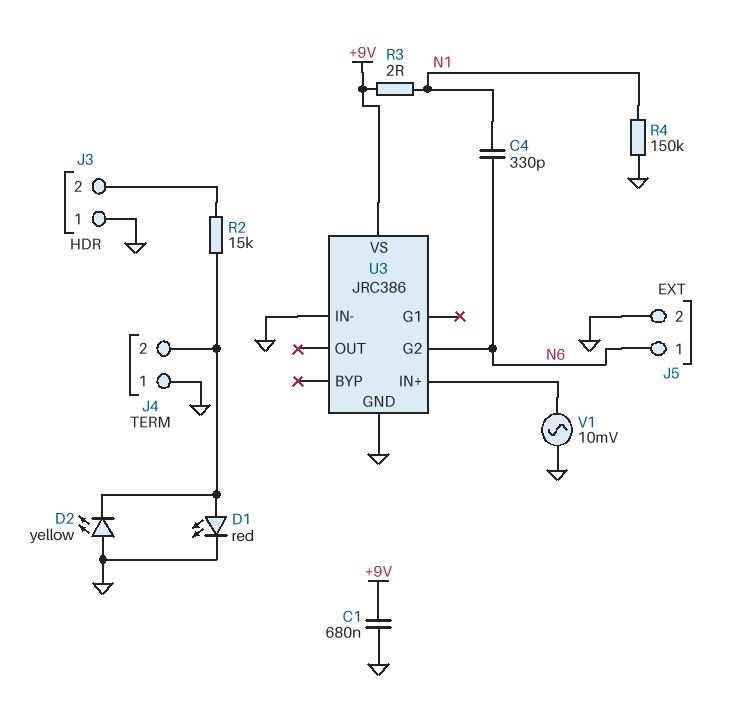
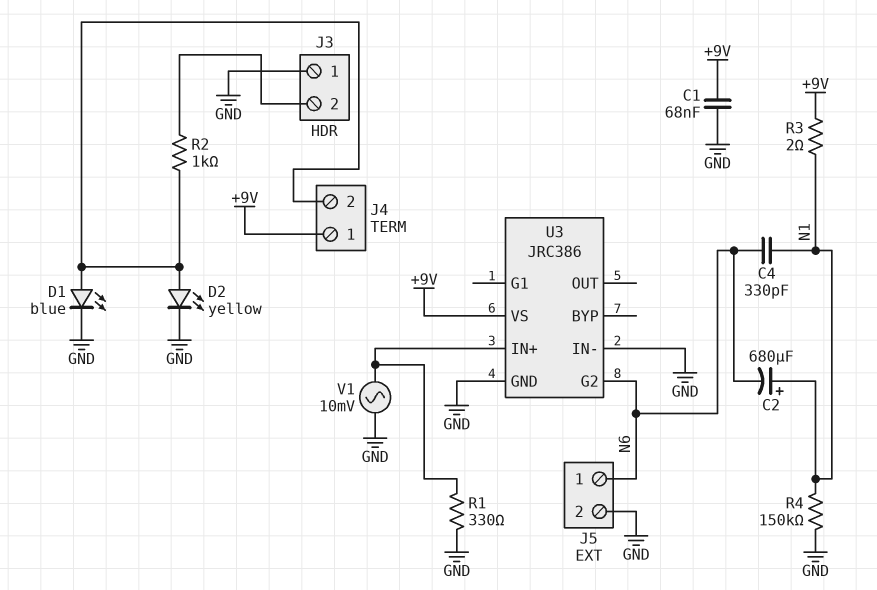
C1: 680nF (+9V, GND) -> 68nF (+9V, GND)
C2: none -> 680uF (plus N1, minus N6)
D1: LED red (A J4/2, K GND) -> LED blue (A J4/2, K GND)
D2: LED yellow (A GND, K J4/2) -> LED yellow (A J4/2, K GND)
J4 pin 1: GND -> +9V
R1: none -> 330 (GND, U3/IN+)
R2: 15k (J3/2, J4/2) -> 1k (J3/2, J4/2)

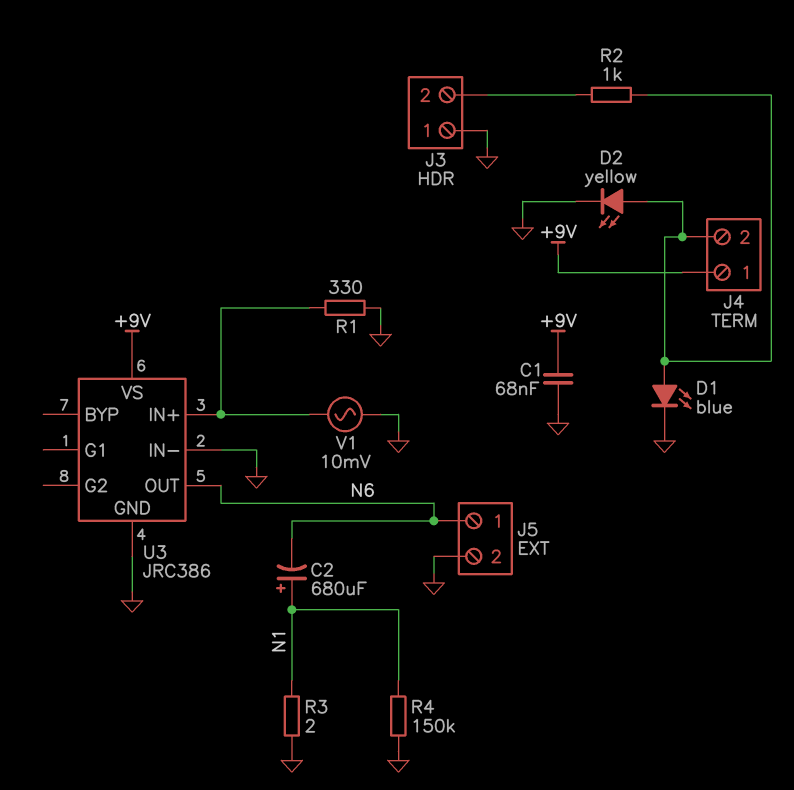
C4: 330pF (N1, N6) -> none
R3: 2 (+9V, N1) -> 2 (GND, N1)
U3 pin G2: N6 -> none
U3 pin OUT: none -> N6

